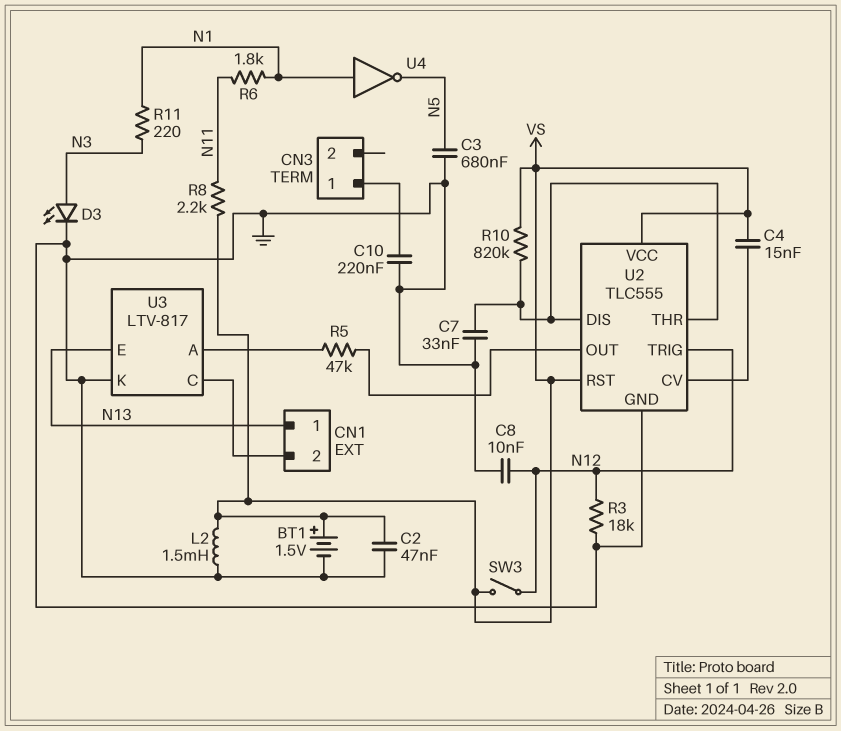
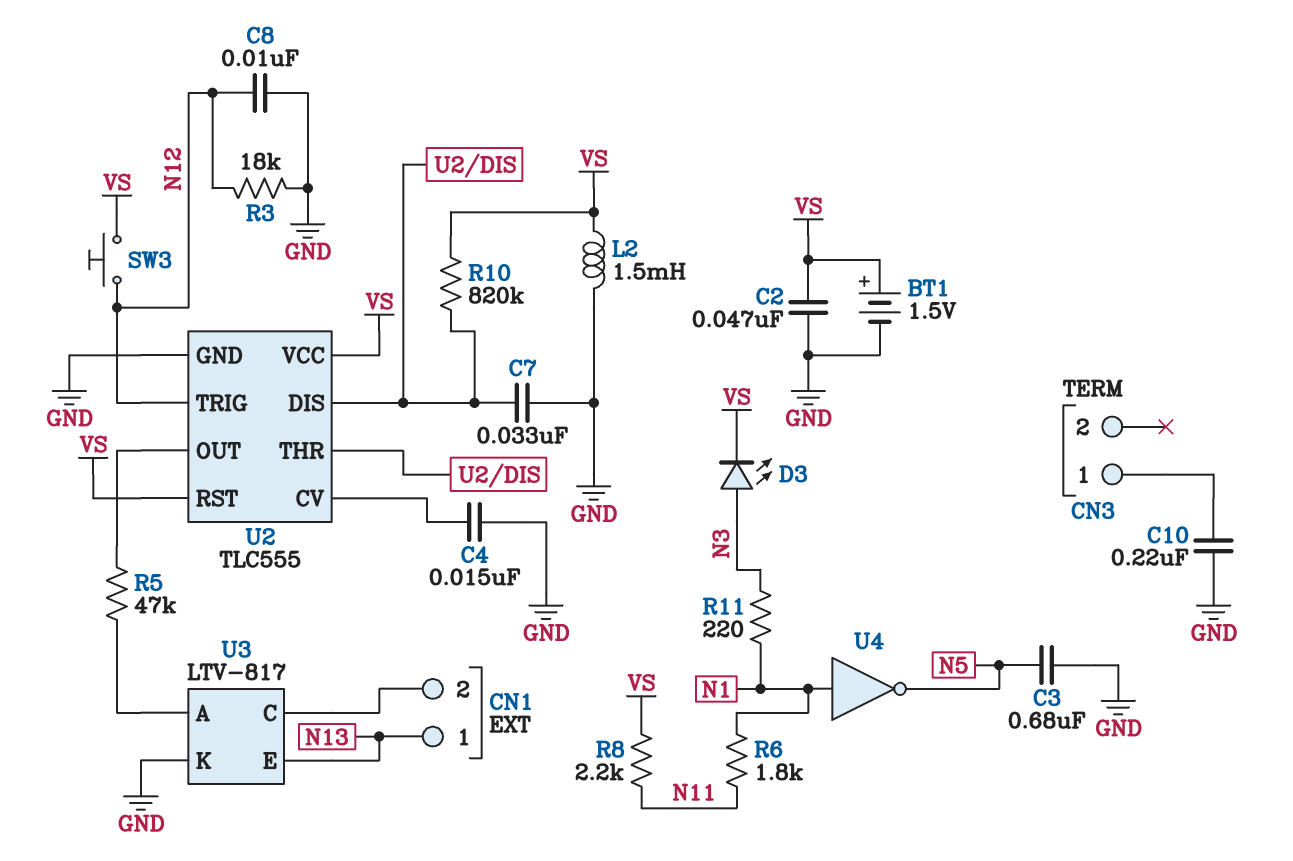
C4: 15nF (U2/CV, VS) -> 15nF (GND, U2/CV)
D3: LED (A N3, K GND) -> LED (A N3, K VS)
SW3: switch (N12, VS) -> button (N12, VS)

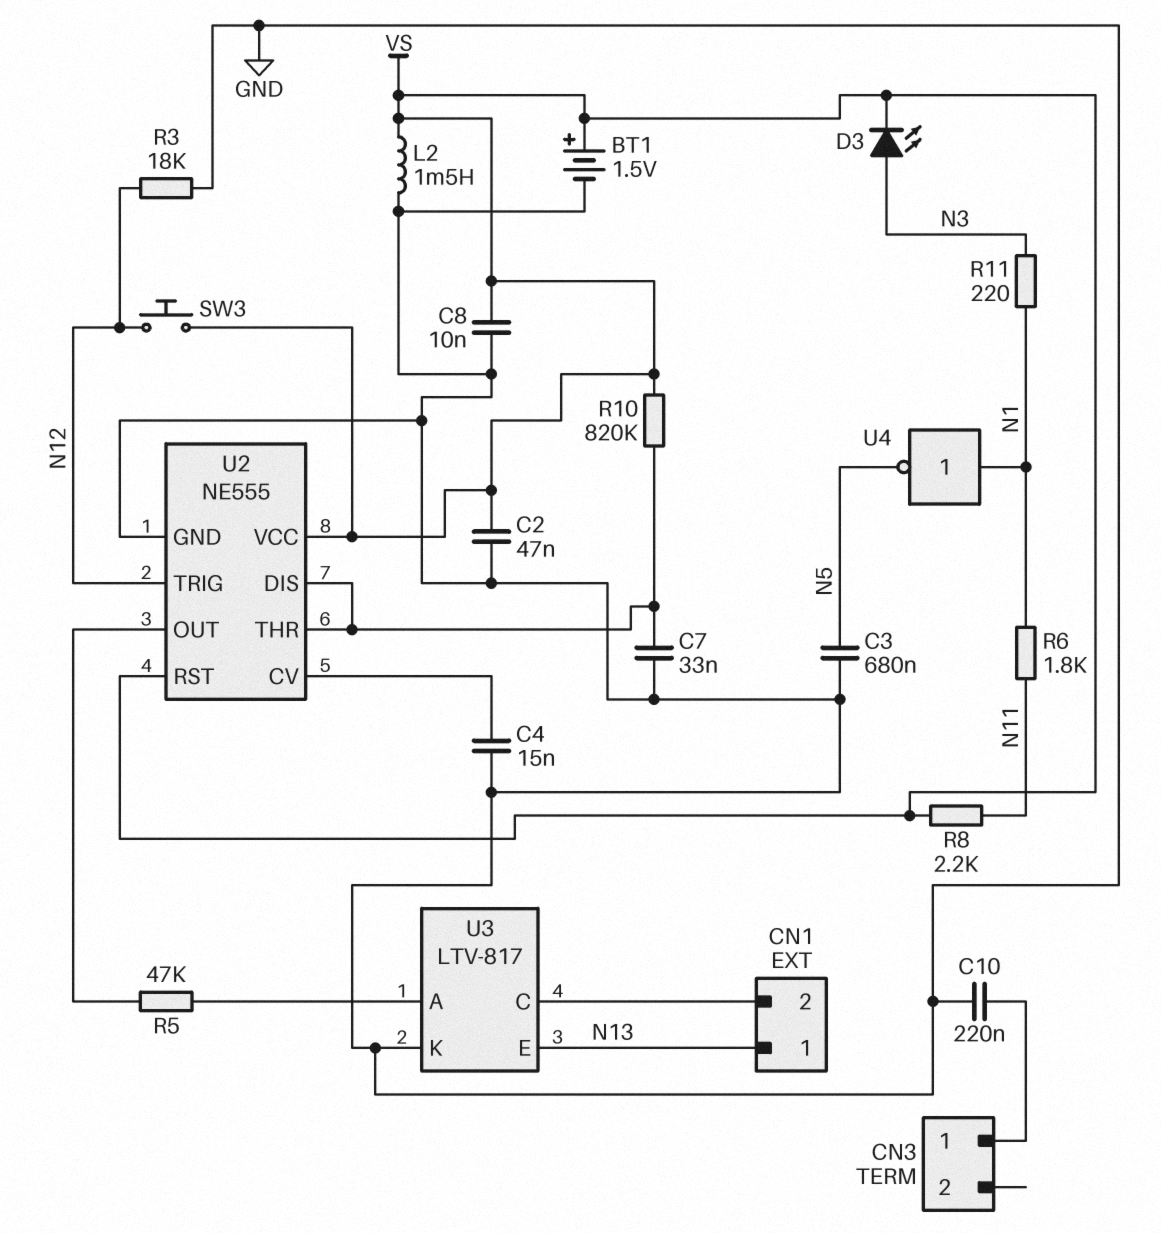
C8: 10nF (GND, N12) -> 10nF (GND, VS)
U2: TLC555 -> NE555

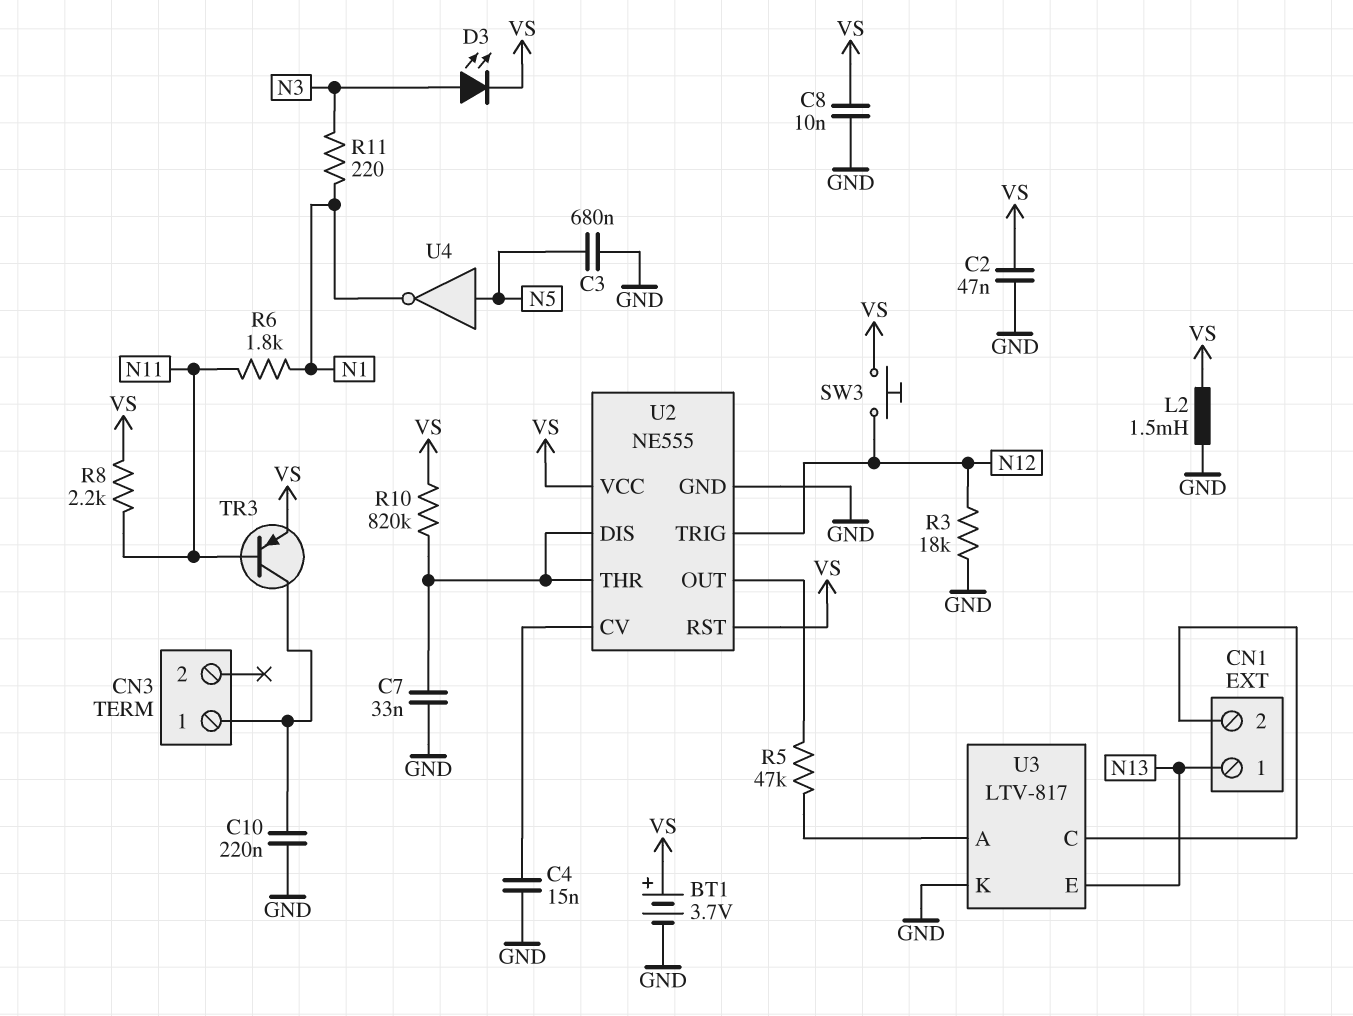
BT1: 1.5V (plus VS, minus GND) -> 3.7V (plus VS, minus GND)
TR3: none -> PNP (B N11, C CN3/1, E VS)
U4: NOT (in N1, out N5) -> NOT (in N5, out N1)

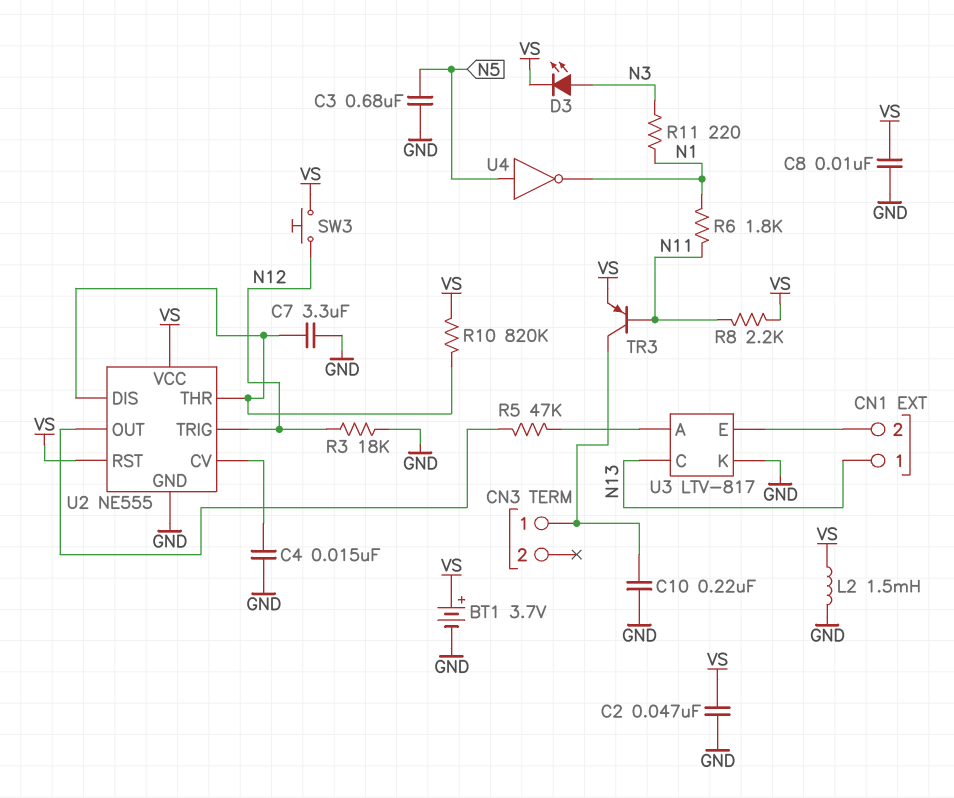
C7: 33nF (GND, U2/DIS) -> 3.3uF (GND, U2/DIS)
U3 pin C: CN1/2 -> N13
U3 pin E: N13 -> CN1/2

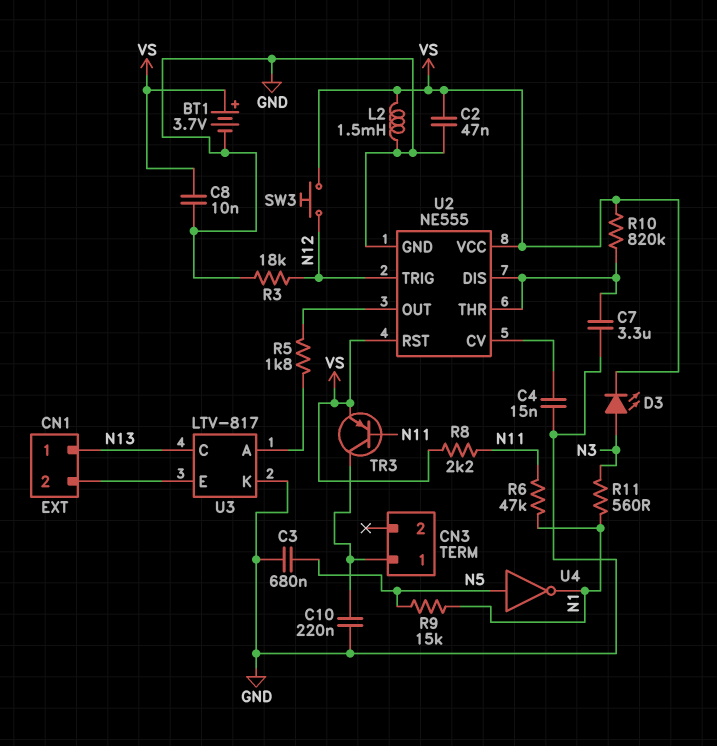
R5: 47k (U2/OUT, U3/A) -> 1.8k (U2/OUT, U3/A)
R6: 1.8k (N1, N11) -> 47k (N1, N11)
R9: none -> 15k (N1, N5)
R11: 220 (N1, N3) -> 560 (N1, N3)

